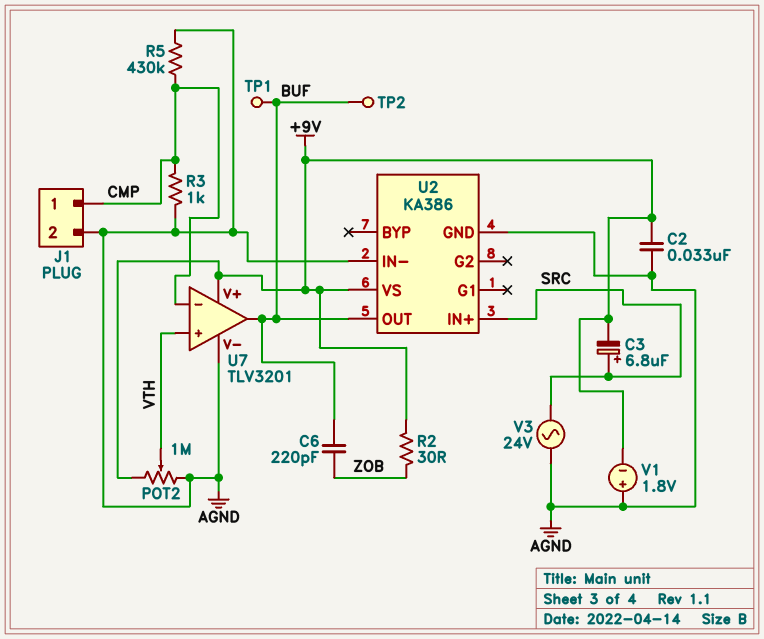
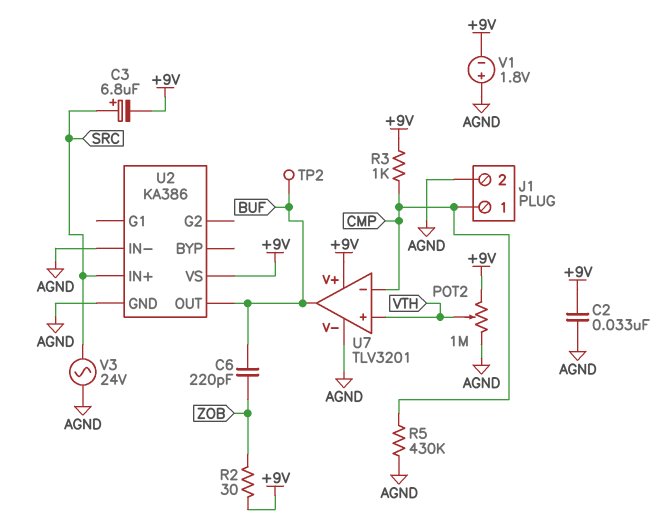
R3: 1k (AGND, CMP) -> 1k (+9V, CMP)
TP1: test point (BUF) -> none

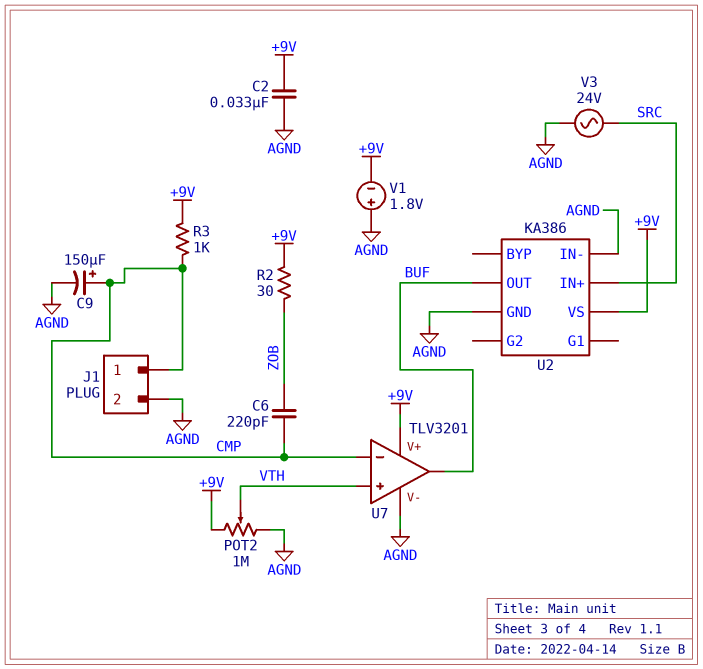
C3: 6.8uF (plus SRC, minus +9V) -> none
C6: 220pF (BUF, ZOB) -> 220pF (CMP, ZOB)
C9: none -> 150uF (plus CMP, minus AGND)
R5: 430k (AGND, CMP) -> none
TP2: test point (BUF) -> none

